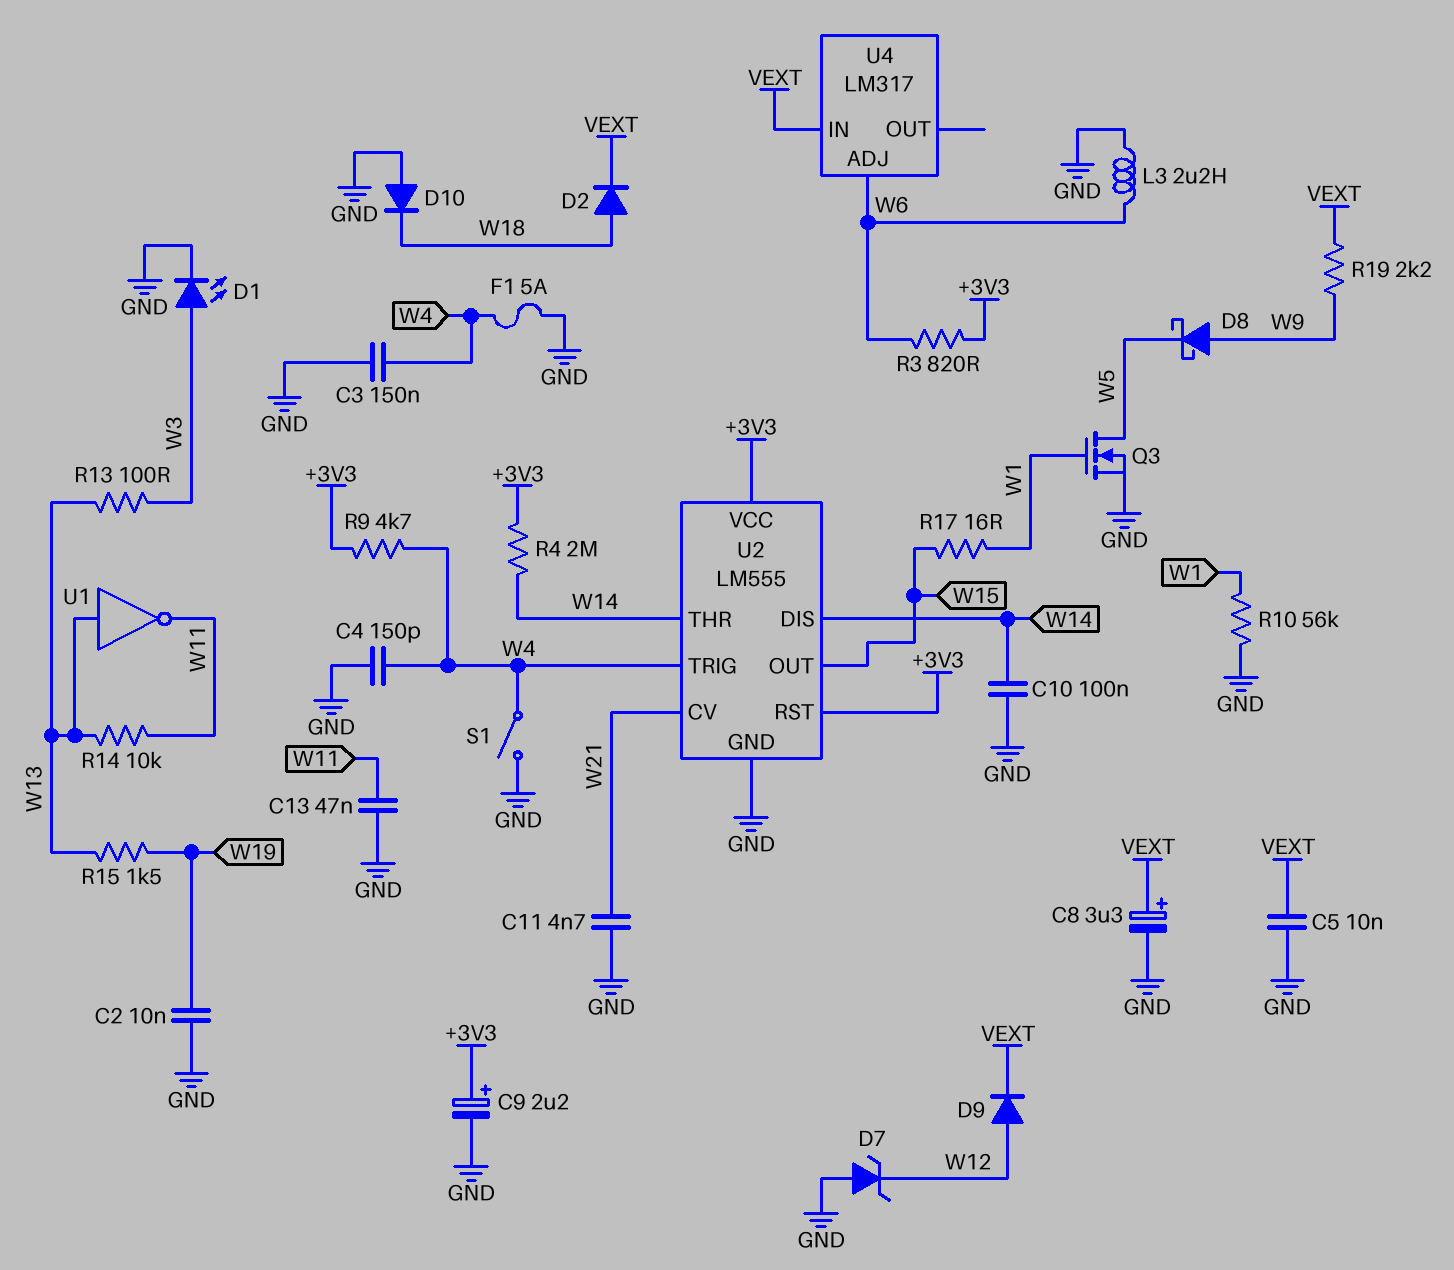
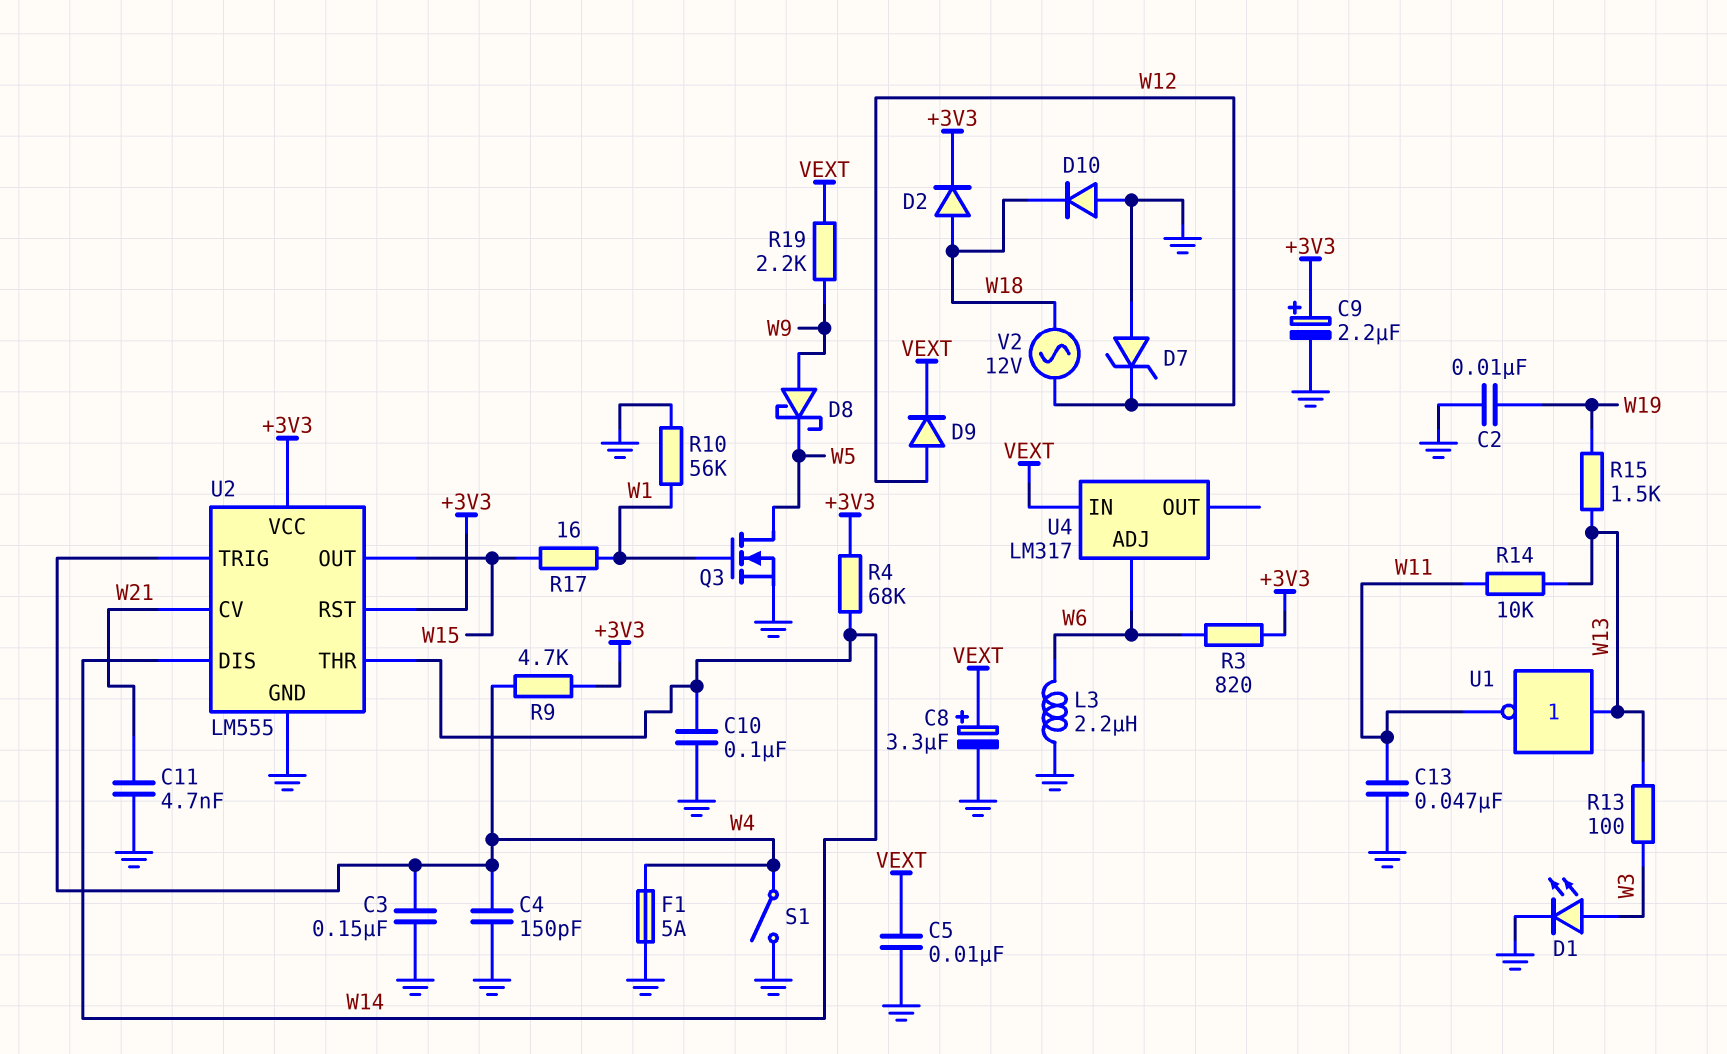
D2: diode (A W18, K VEXT) -> diode (A W18, K +3V3)
R4: 2M (+3V3, W14) -> 68k (+3V3, W14)
V2: none -> AC 12V (W12, W18)

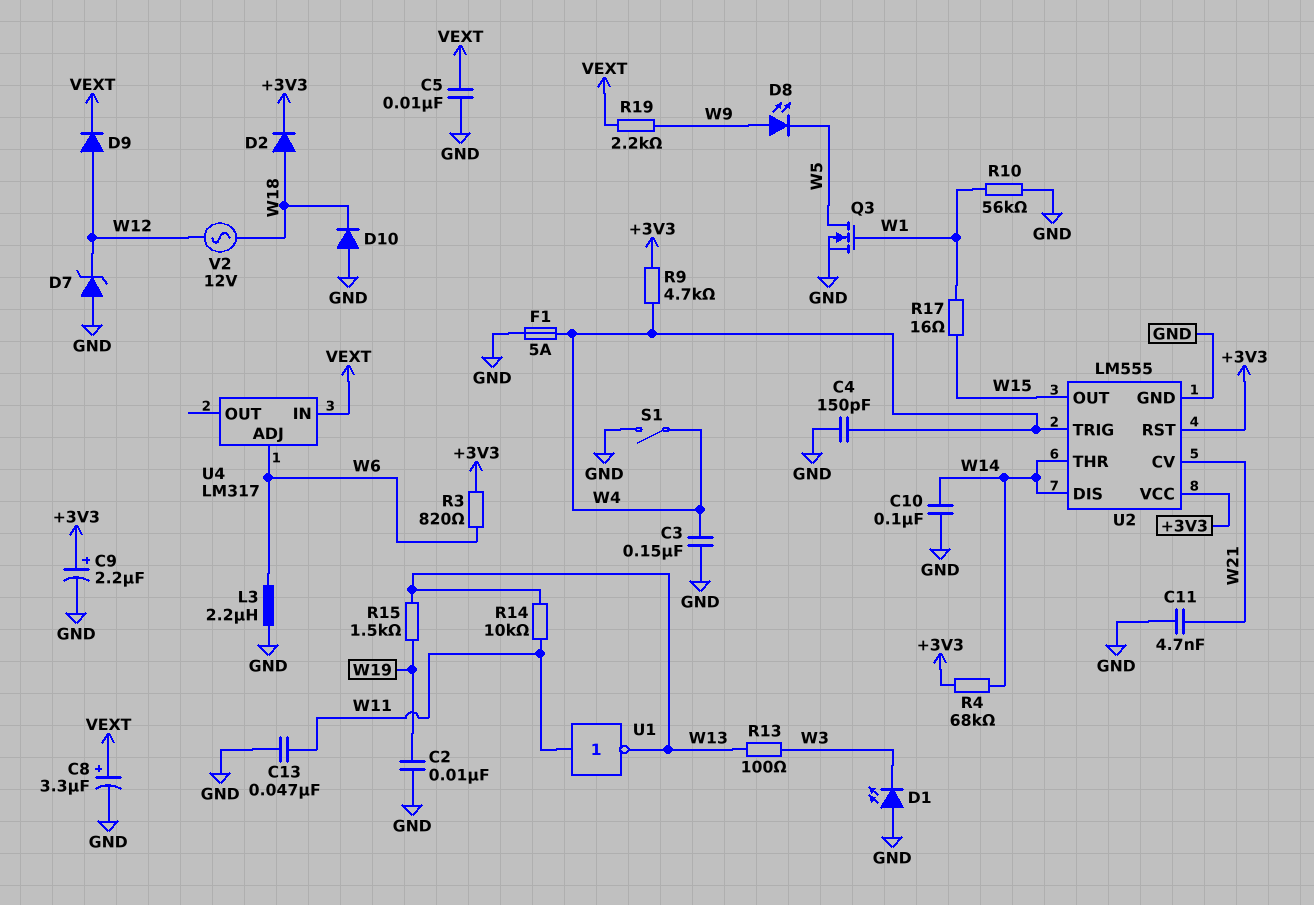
D1: LED (A W3, K GND) -> LED (A GND, K W3)
D8: schottky (A W9, K W5) -> LED (A W9, K W5)
U1: NOT (in W13, out W11) -> NOT (in W11, out W13)

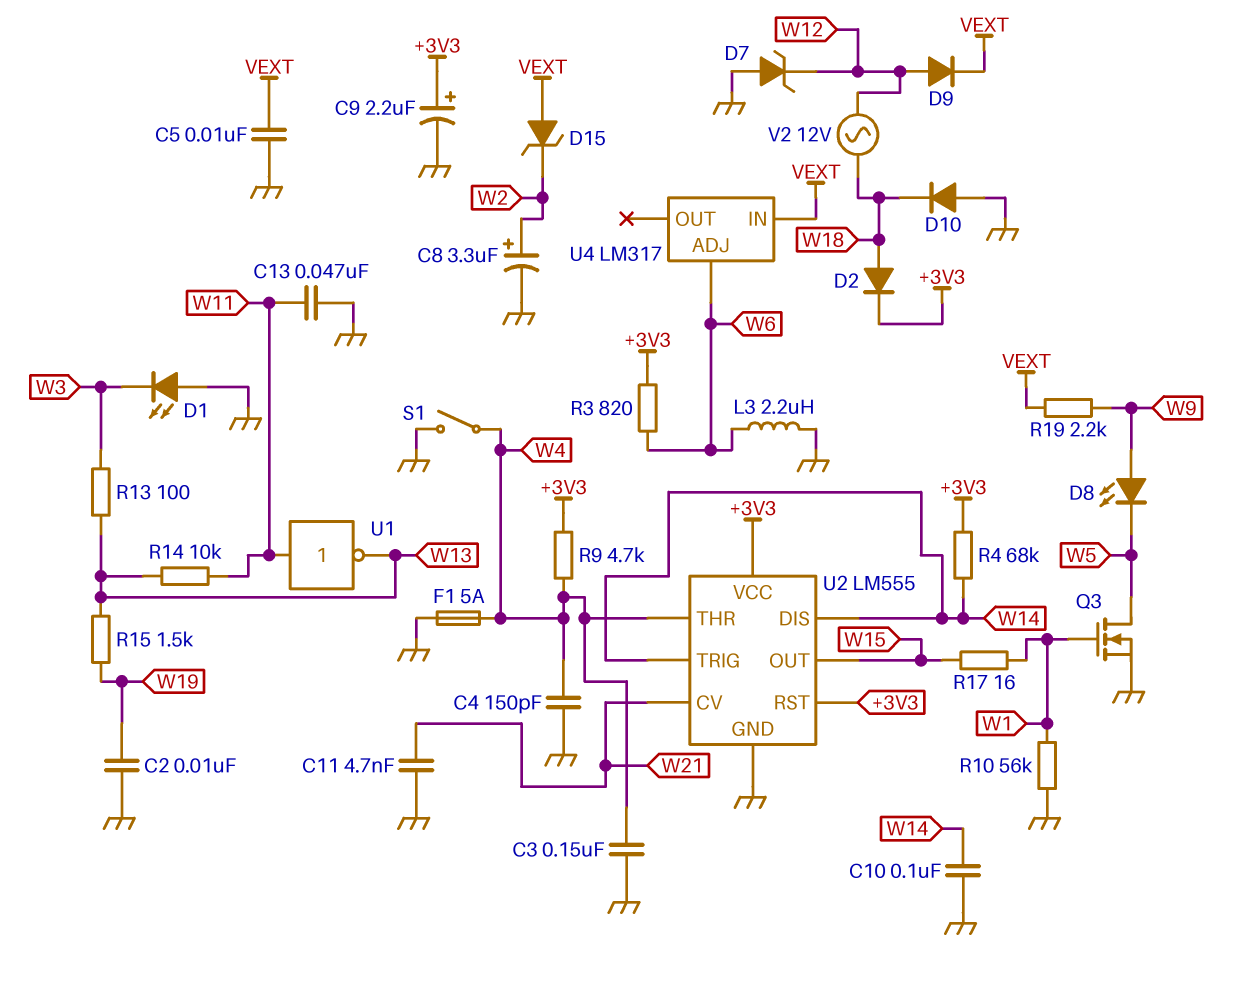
C8: 3.3uF (plus VEXT, minus GND) -> 3.3uF (plus W2, minus GND)
D15: none -> zener (A VEXT, K W2)
U2 pin THR: W14 -> W4
U2 pin TRIG: W4 -> W14

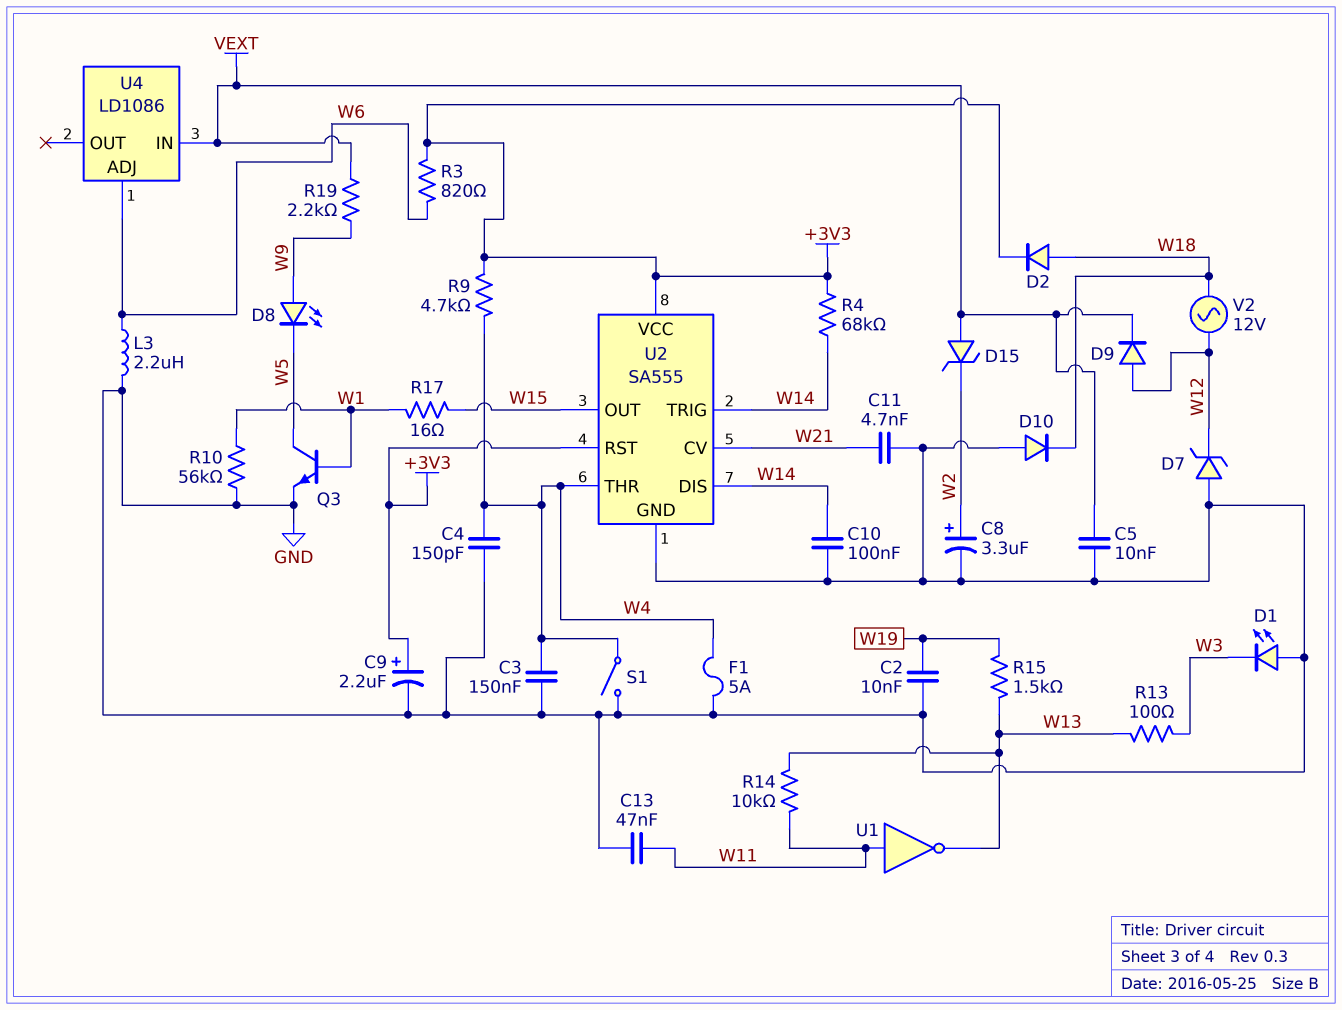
Q3: NMOS (G W1, D W5, S GND) -> NPN (B W1, C W5, E GND)
U2: LM555 -> SA555
U4: LM317 -> LD1086

